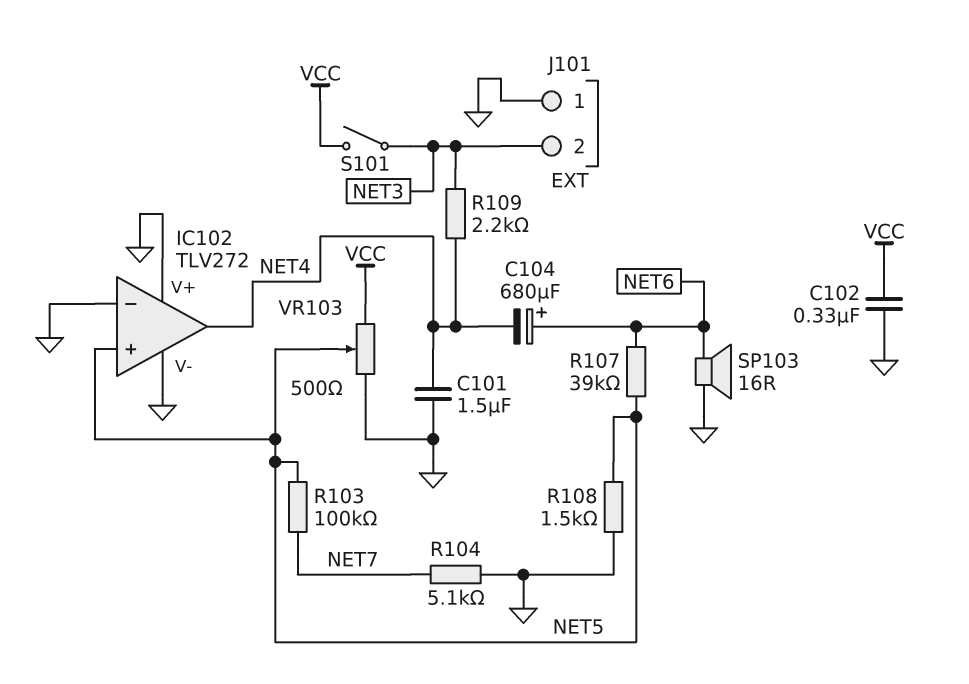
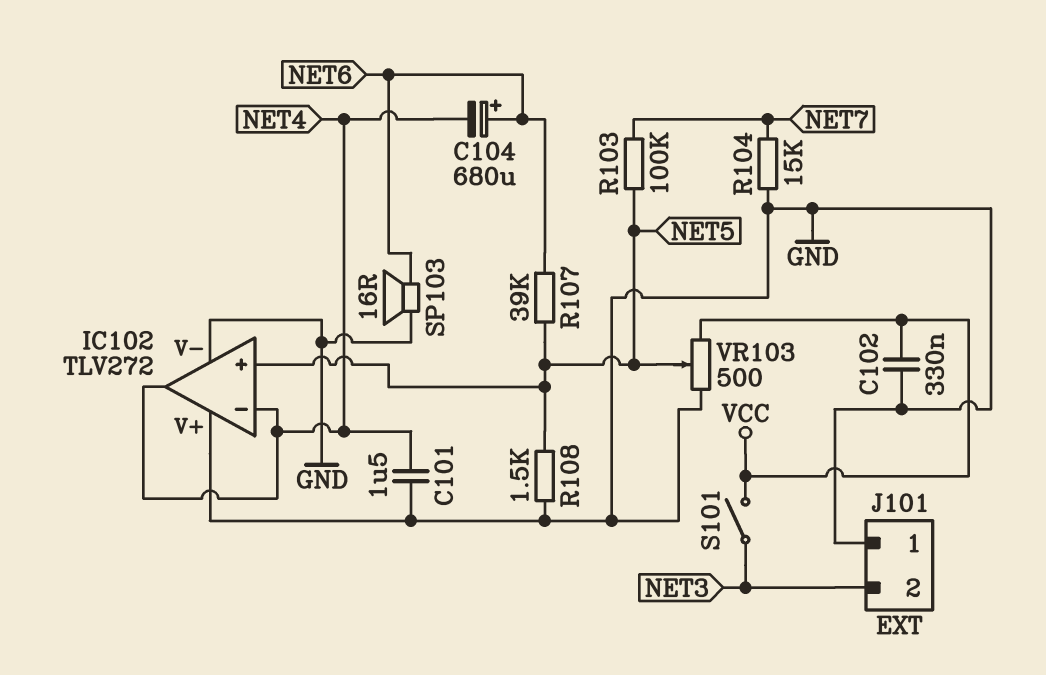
IC102 pin in-: GND -> NET4
R104: 5.1k (GND, NET7) -> 15k (GND, NET7)
R109: 2.2k (NET3, NET4) -> none

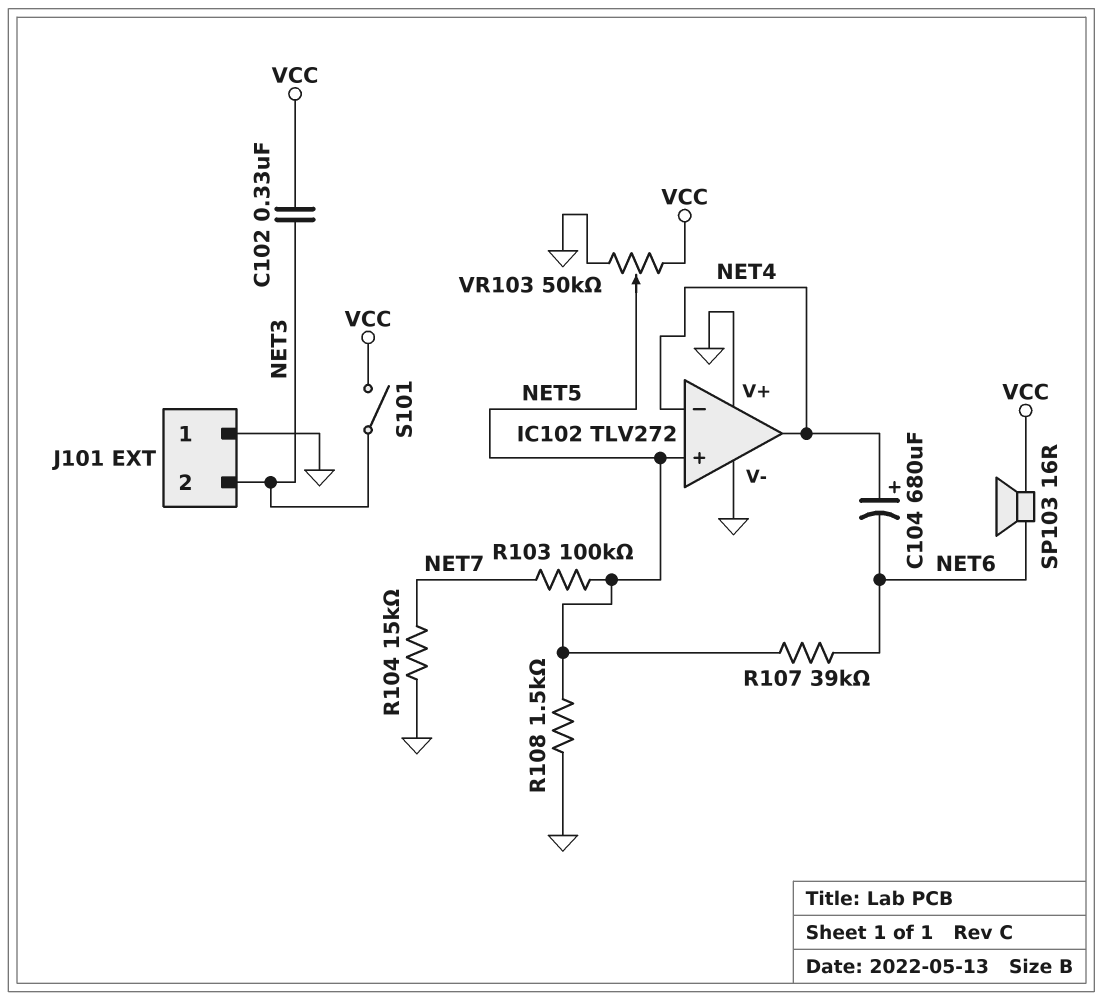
C101: 1.5uF (GND, NET4) -> none
C102: 330nF (GND, VCC) -> 330nF (NET3, VCC)
C104: 680uF (plus NET6, minus NET4) -> 680uF (plus NET4, minus NET6)
SP103: speaker 16R (GND, NET6) -> speaker 16R (NET6, VCC)
VR103: 500 (GND, VCC, wiper NET5) -> 50k (GND, VCC, wiper NET5)

